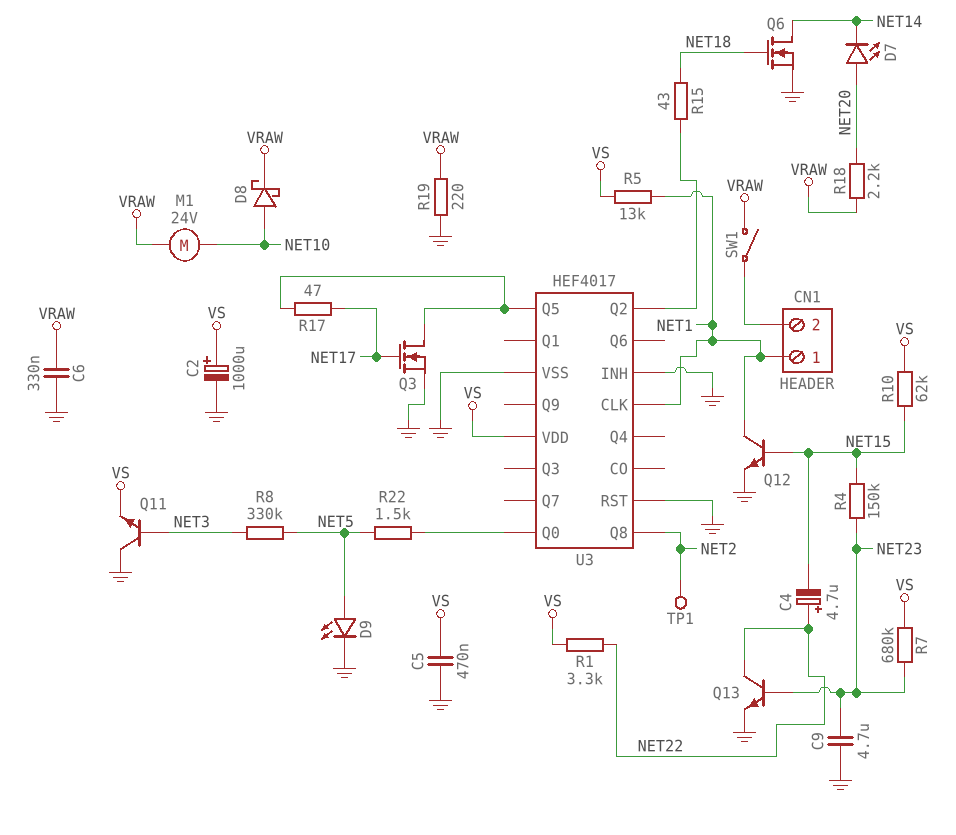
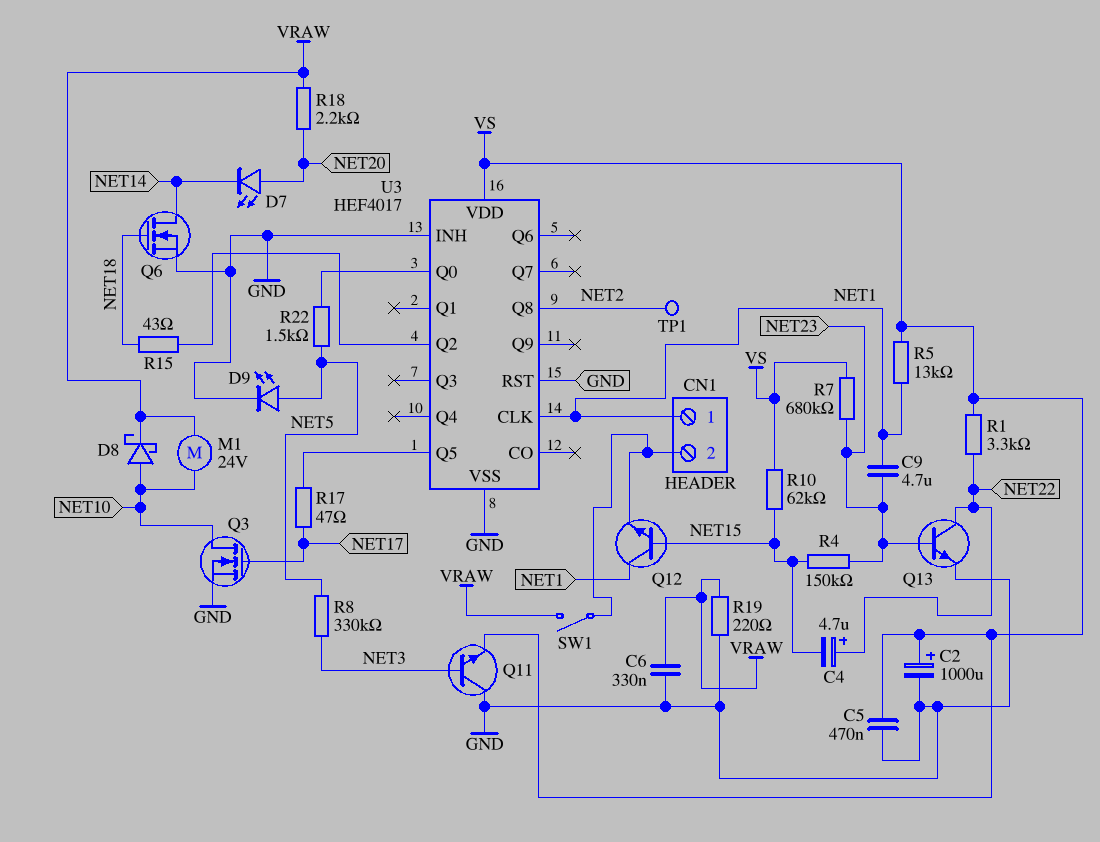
C9: 4.7uF (GND, NET23) -> 4.7uF (NET1, NET23)
Q3: NMOS (G NET17, D U3/Q5, S GND) -> NMOS (G NET17, D NET10, S GND)
Q12: NPN (B NET15, C NET1, E GND) -> NPN (B NET15, C NET1, E CN1/2)

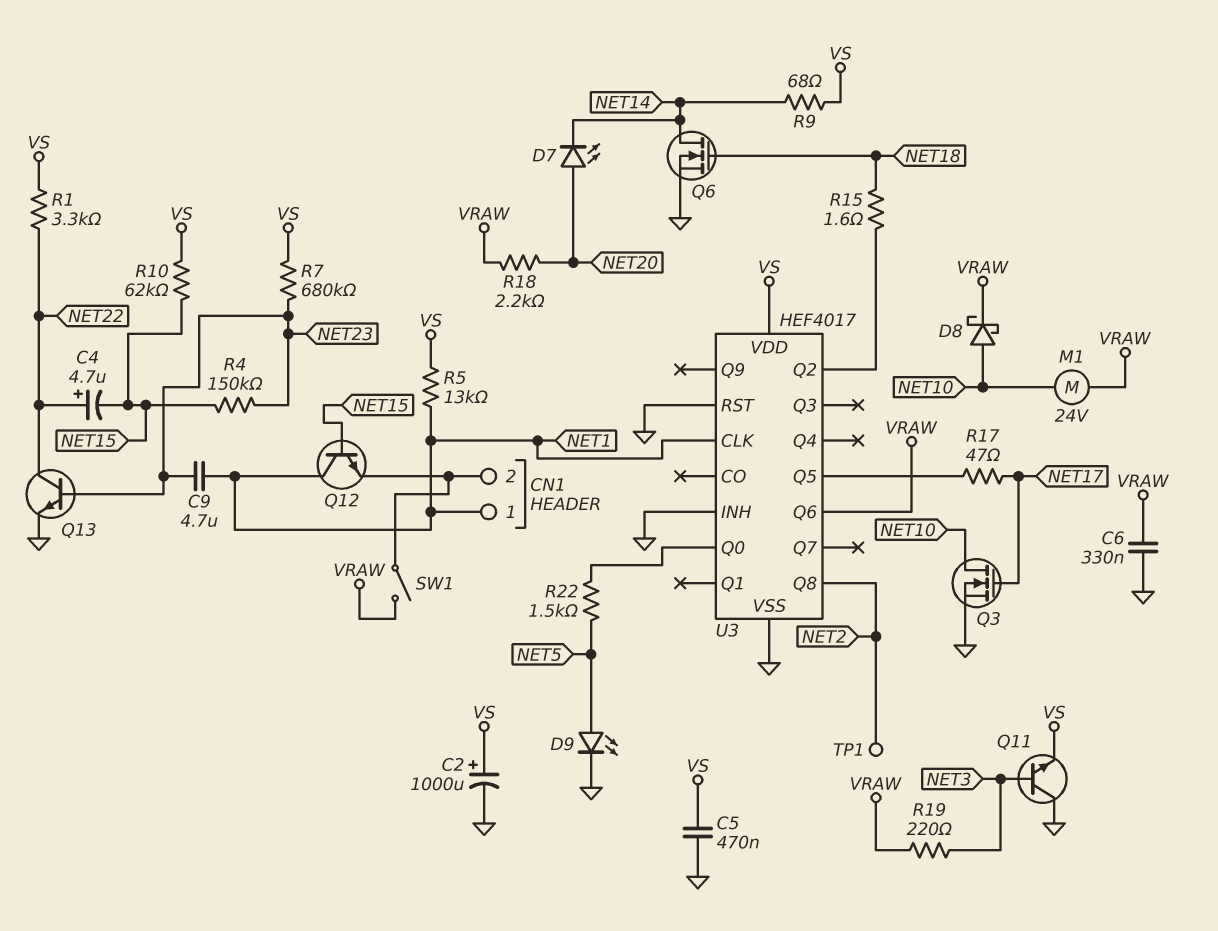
R8: 330k (NET3, NET5) -> none
R9: none -> 68 (NET14, VS)
R15: 43 (NET18, U3/Q2) -> 1.6 (NET18, U3/Q2)
R19: 220 (GND, VRAW) -> 220 (NET3, VRAW)
U3 pin Q6: none -> VRAW

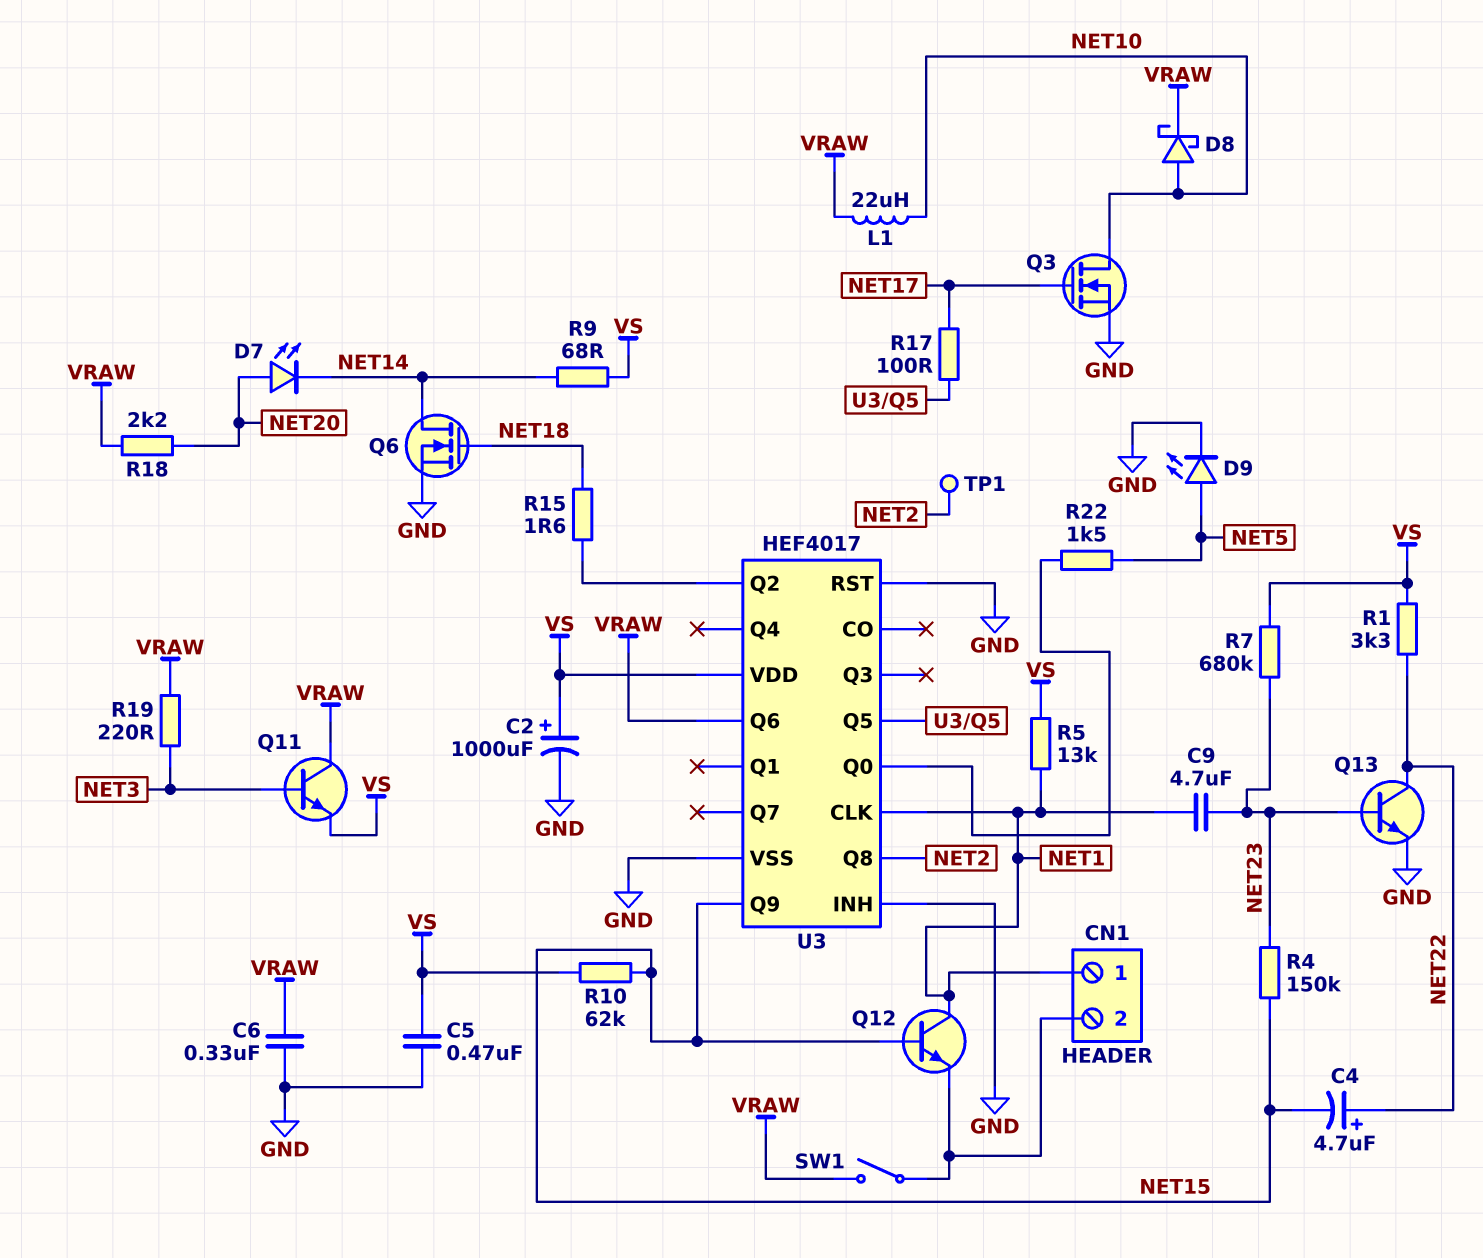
L1: none -> 22uH (NET10, VRAW)
M1: motor 24V (NET10, VRAW) -> none
Q11: NPN (B NET3, C GND, E VS) -> NPN (B NET3, C VRAW, E VS)
R17: 47 (NET17, U3/Q5) -> 100 (NET17, U3/Q5)
U3 pin Q9: none -> NET15

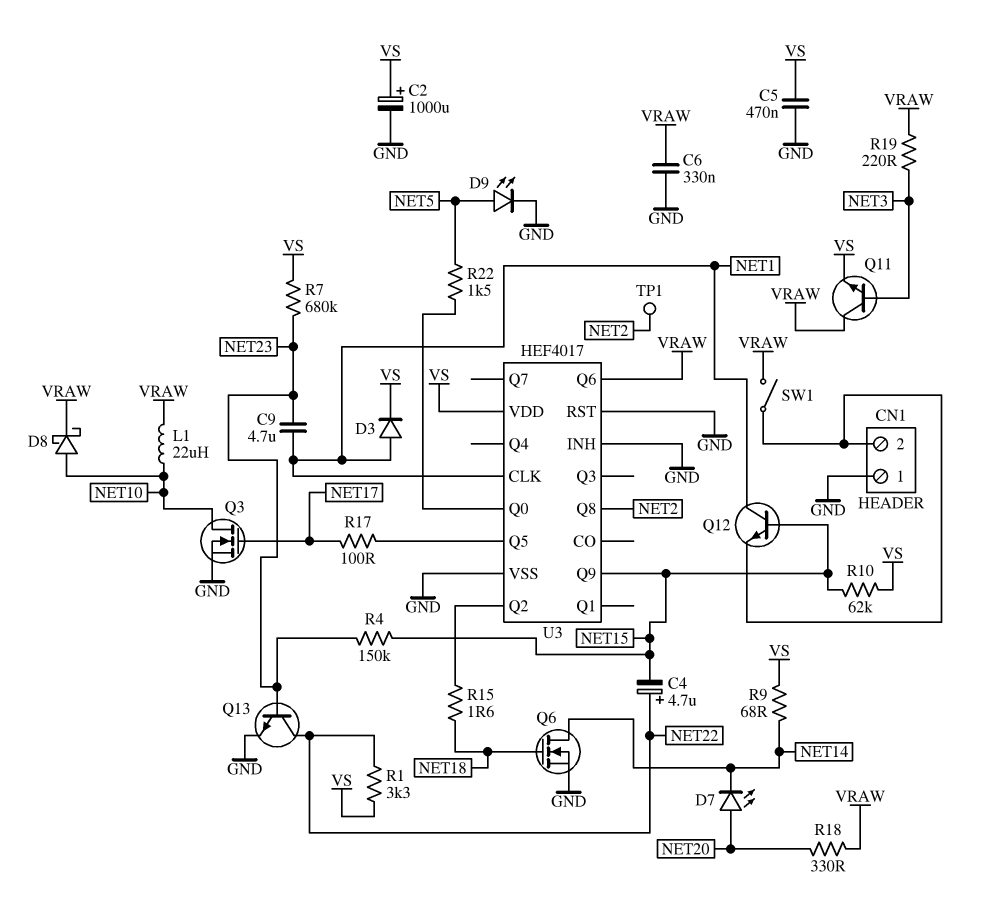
CN1 pin 1: NET1 -> GND
D3: none -> diode (A NET1, K VS)
R5: 13k (NET1, VS) -> none
R18: 2.2k (NET20, VRAW) -> 330 (NET20, VRAW)

